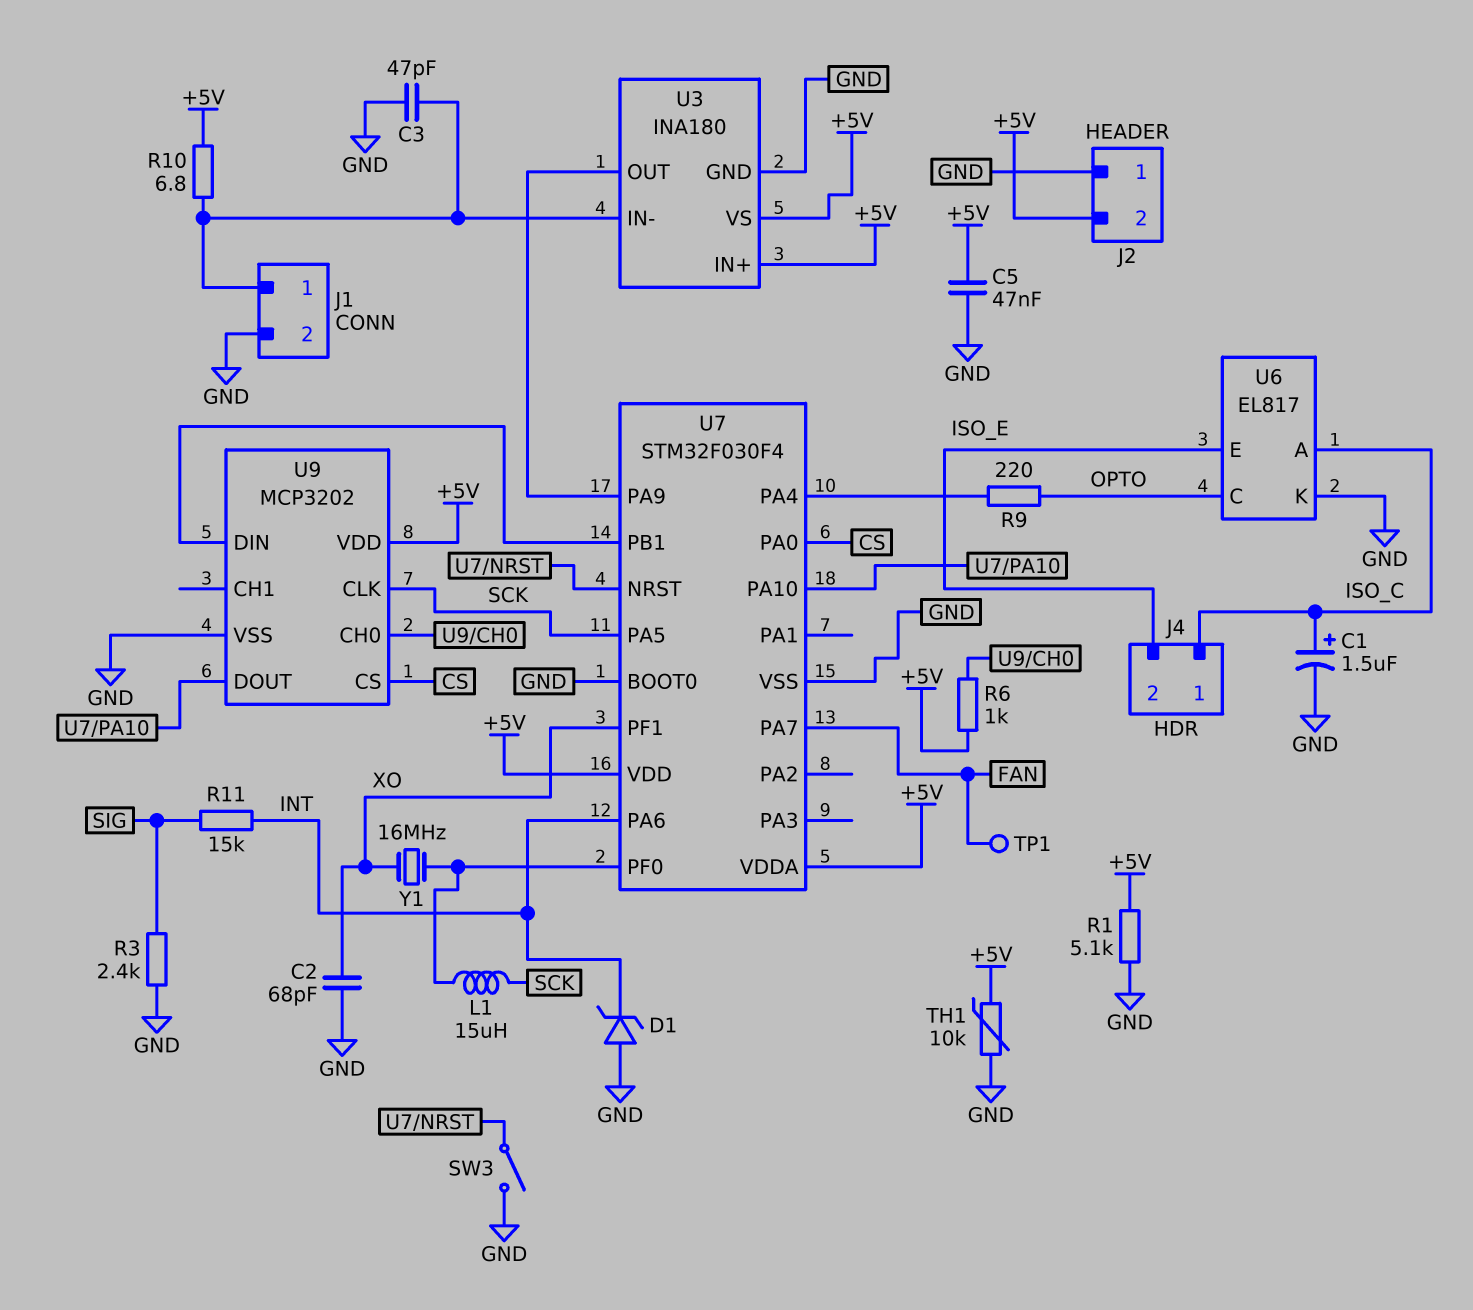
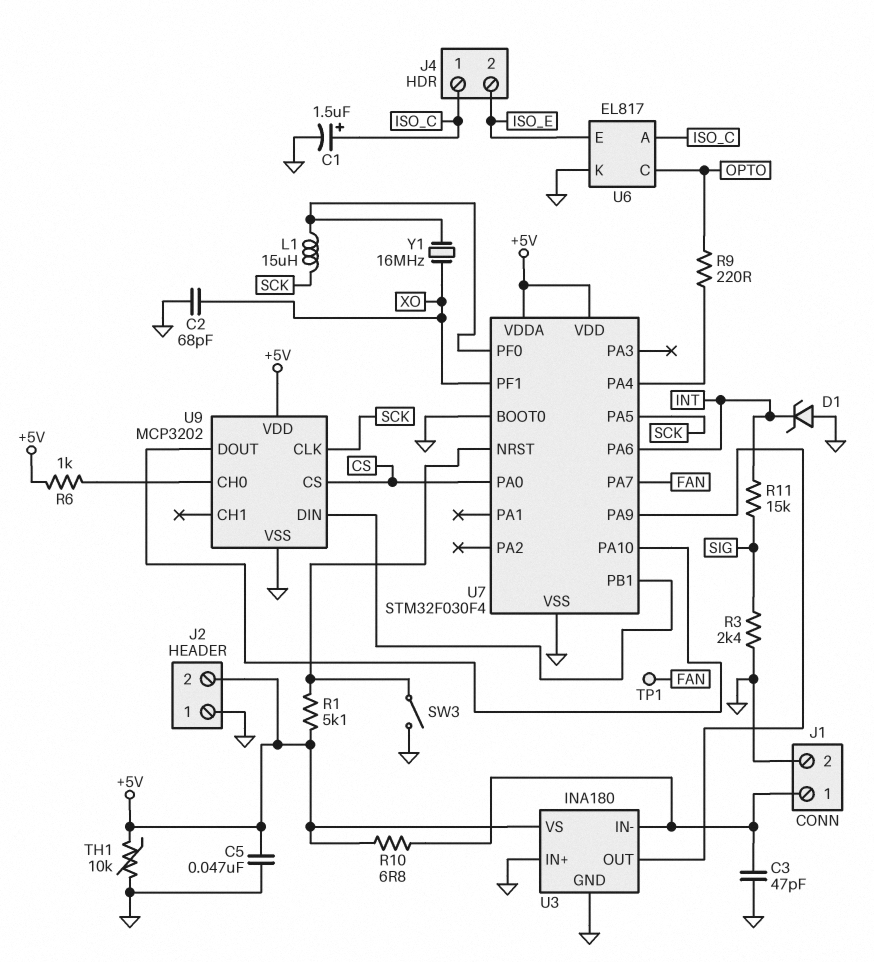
R1: 5.1k (+5V, GND) -> 5.1k (+5V, U7/NRST)
U3 pin IN+: +5V -> GND

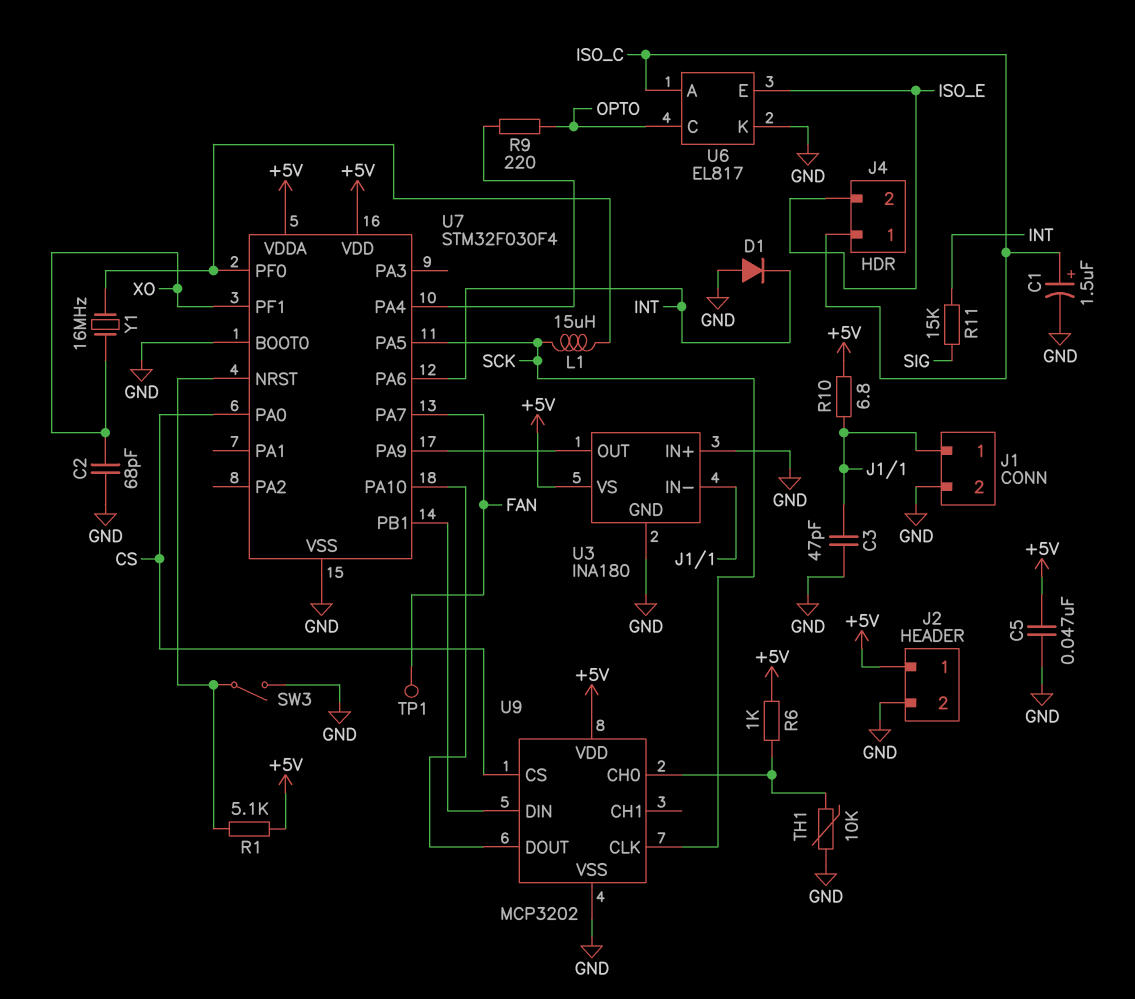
D1: zener (A GND, K INT) -> diode (A GND, K INT)
J2 pin 1: GND -> +5V
J2 pin 2: +5V -> GND
R3: 2.4k (GND, SIG) -> none
TH1: 10k (+5V, GND) -> 10k (GND, U9/CH0)

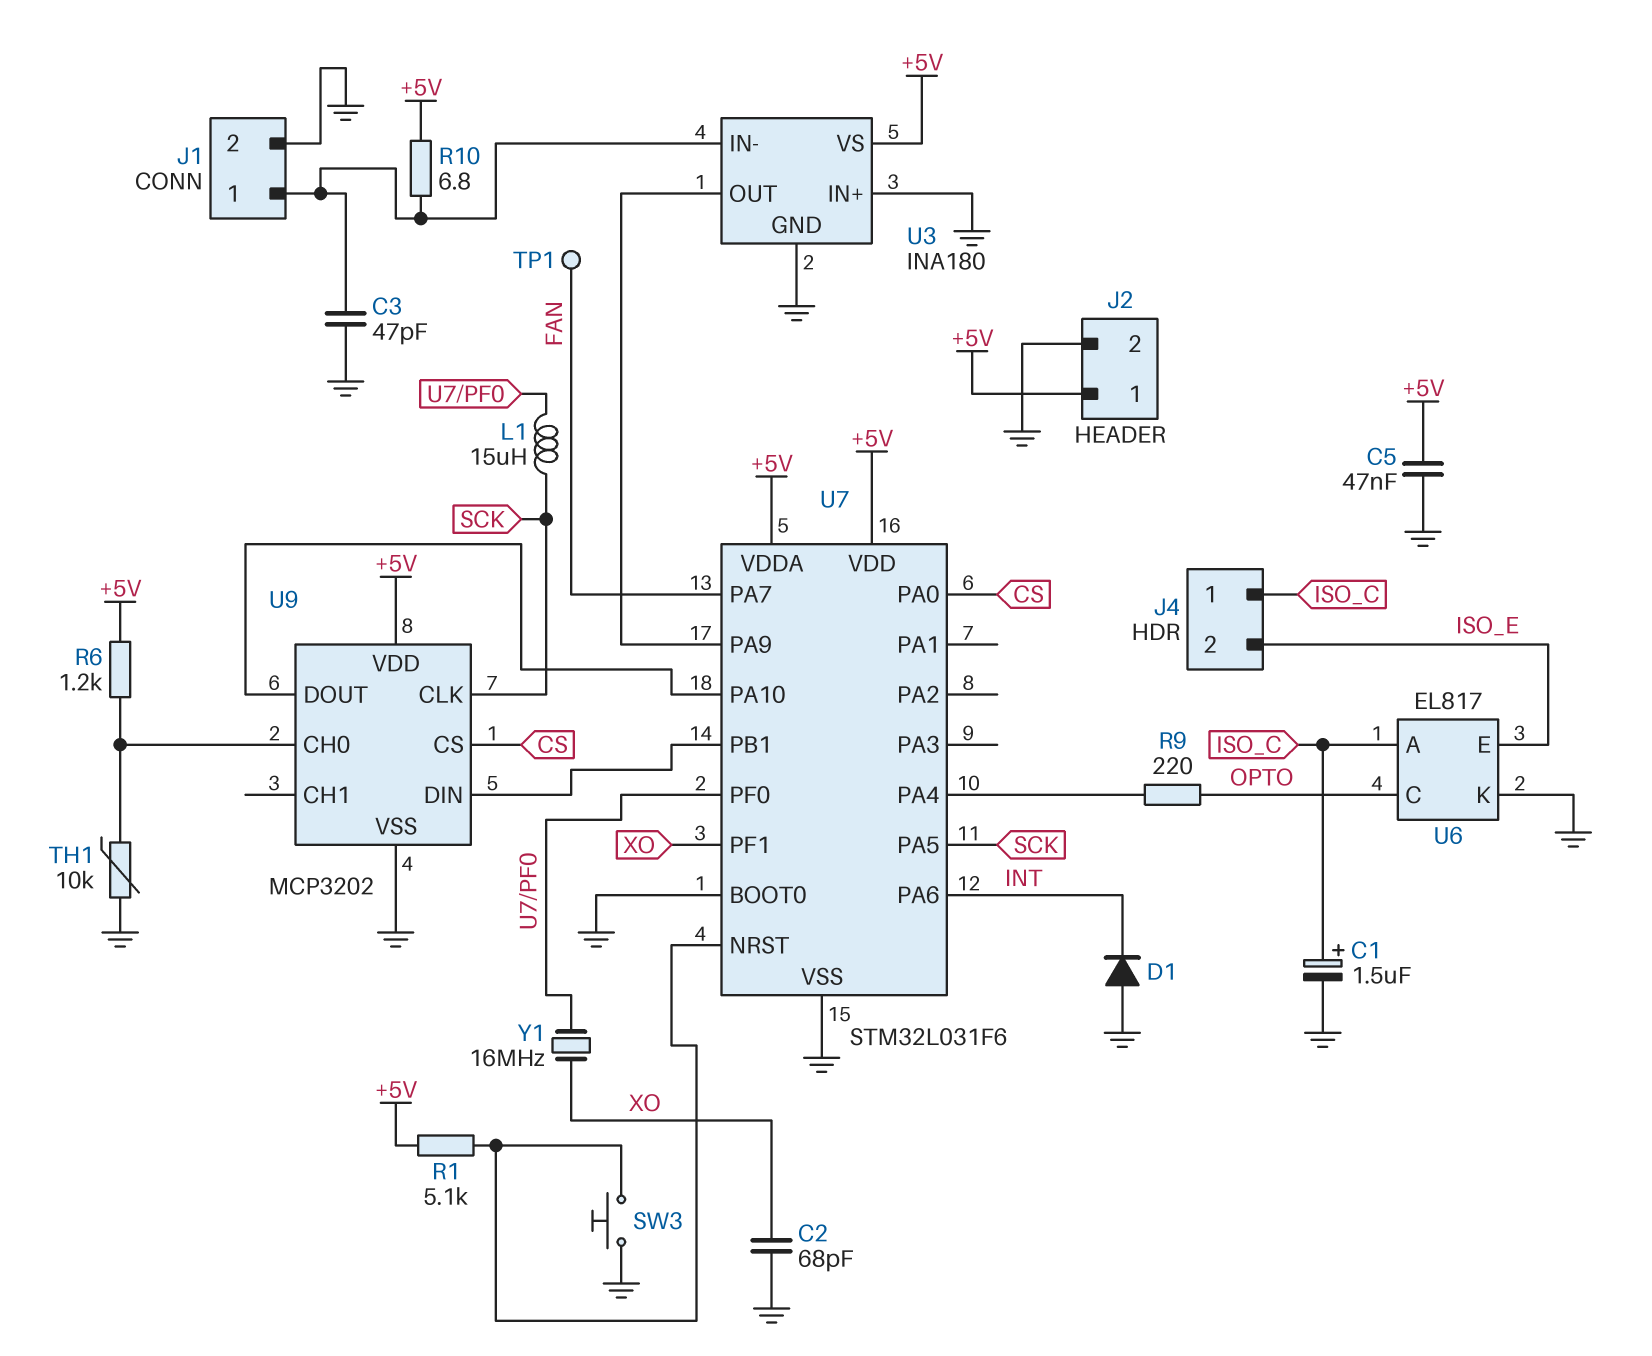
R6: 1k (+5V, U9/CH0) -> 1.2k (+5V, U9/CH0)
R11: 15k (INT, SIG) -> none
SW3: switch (GND, U7/NRST) -> button (GND, U7/NRST)
U7: STM32F030F4 -> STM32L031F6

